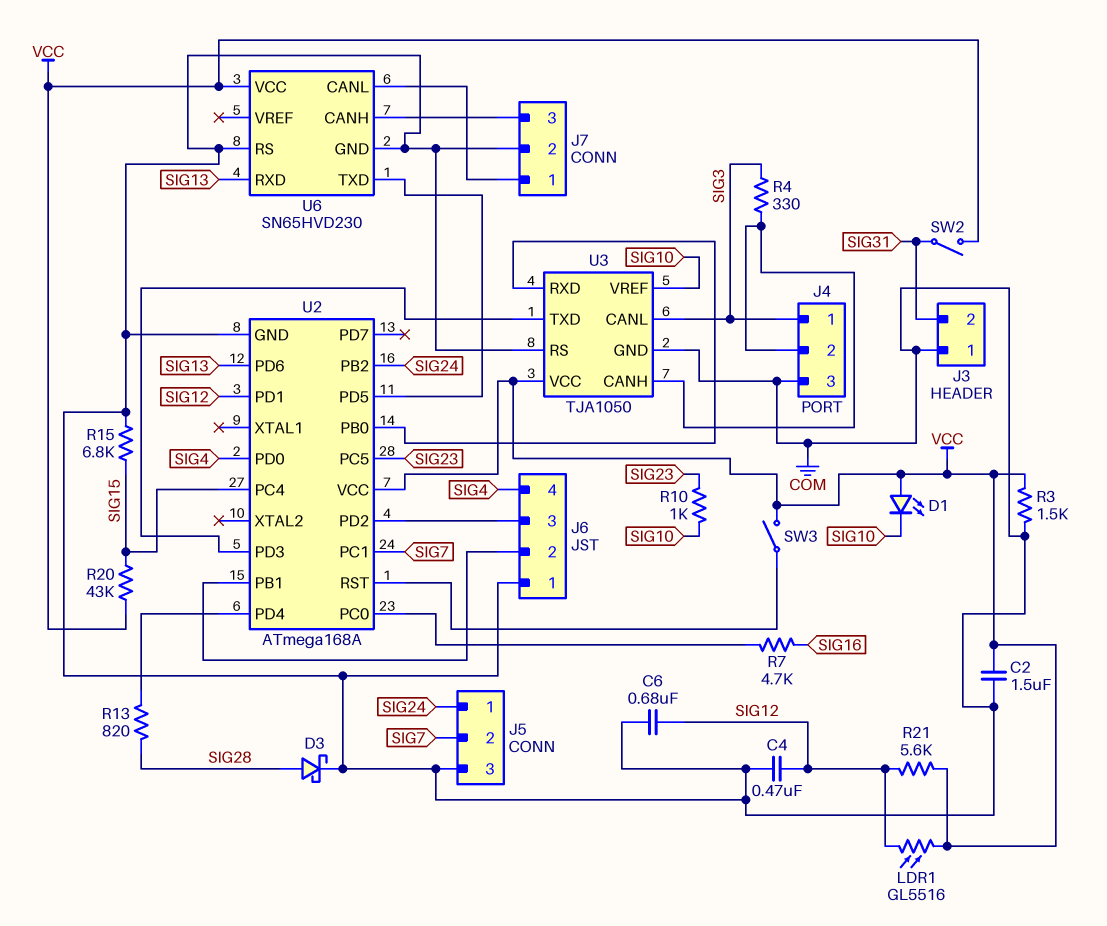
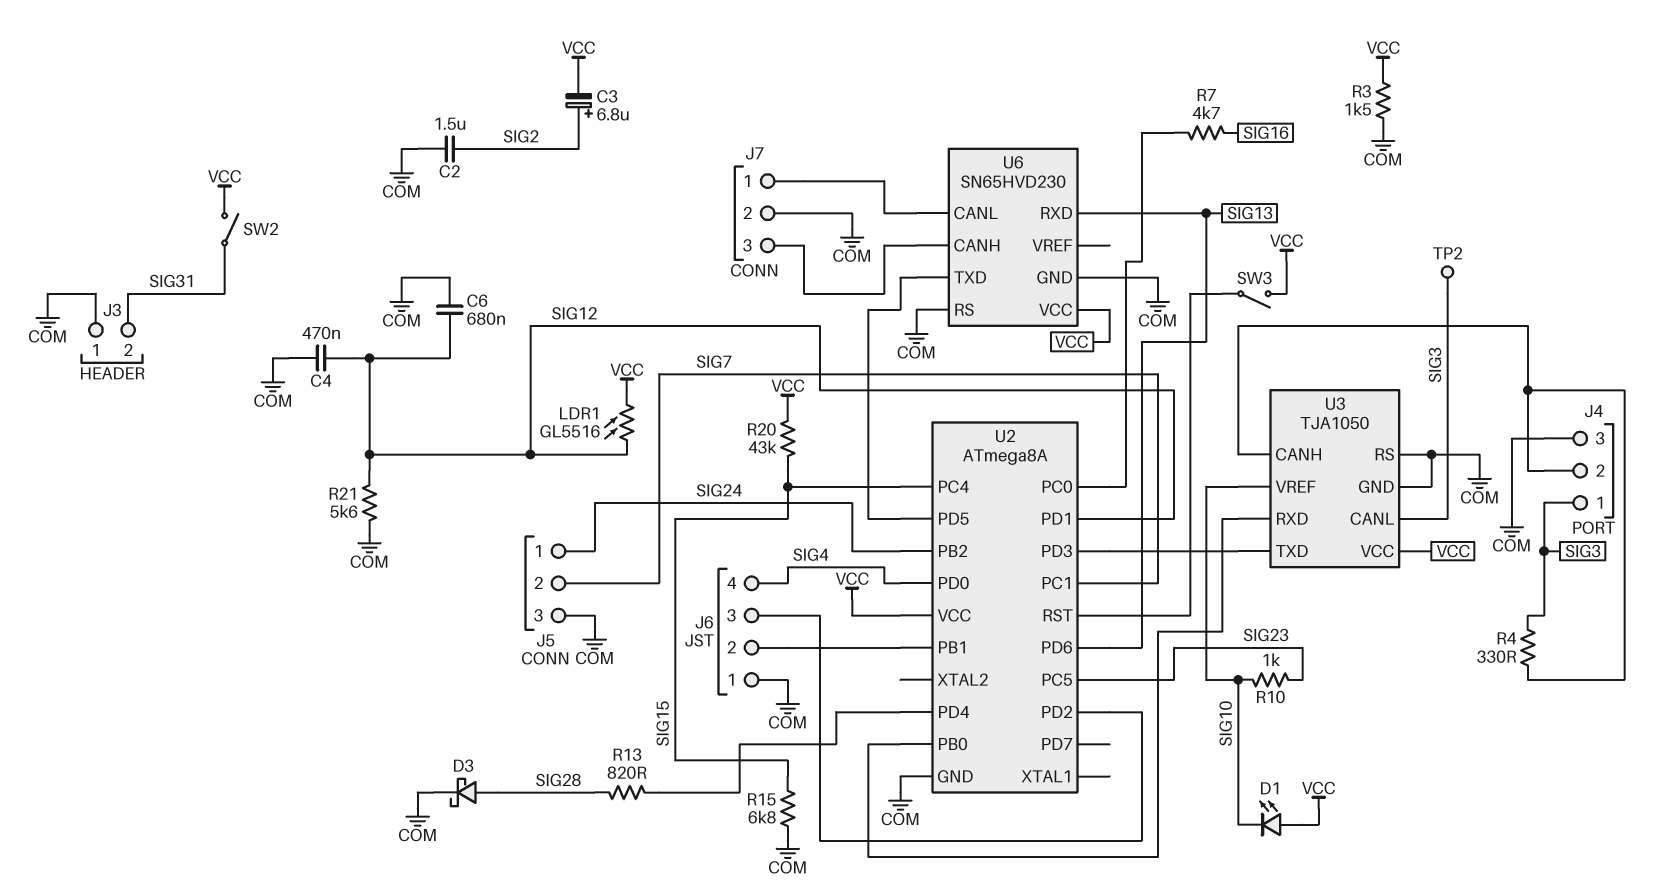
C2: 1.5uF (COM, VCC) -> 1.5uF (COM, SIG2)
C3: none -> 6.8uF (plus SIG2, minus VCC)
R21: 5.6k (SIG12, VCC) -> 5.6k (COM, SIG12)
TP2: none -> test point (SIG3)
U2: ATmega168A -> ATmega8A

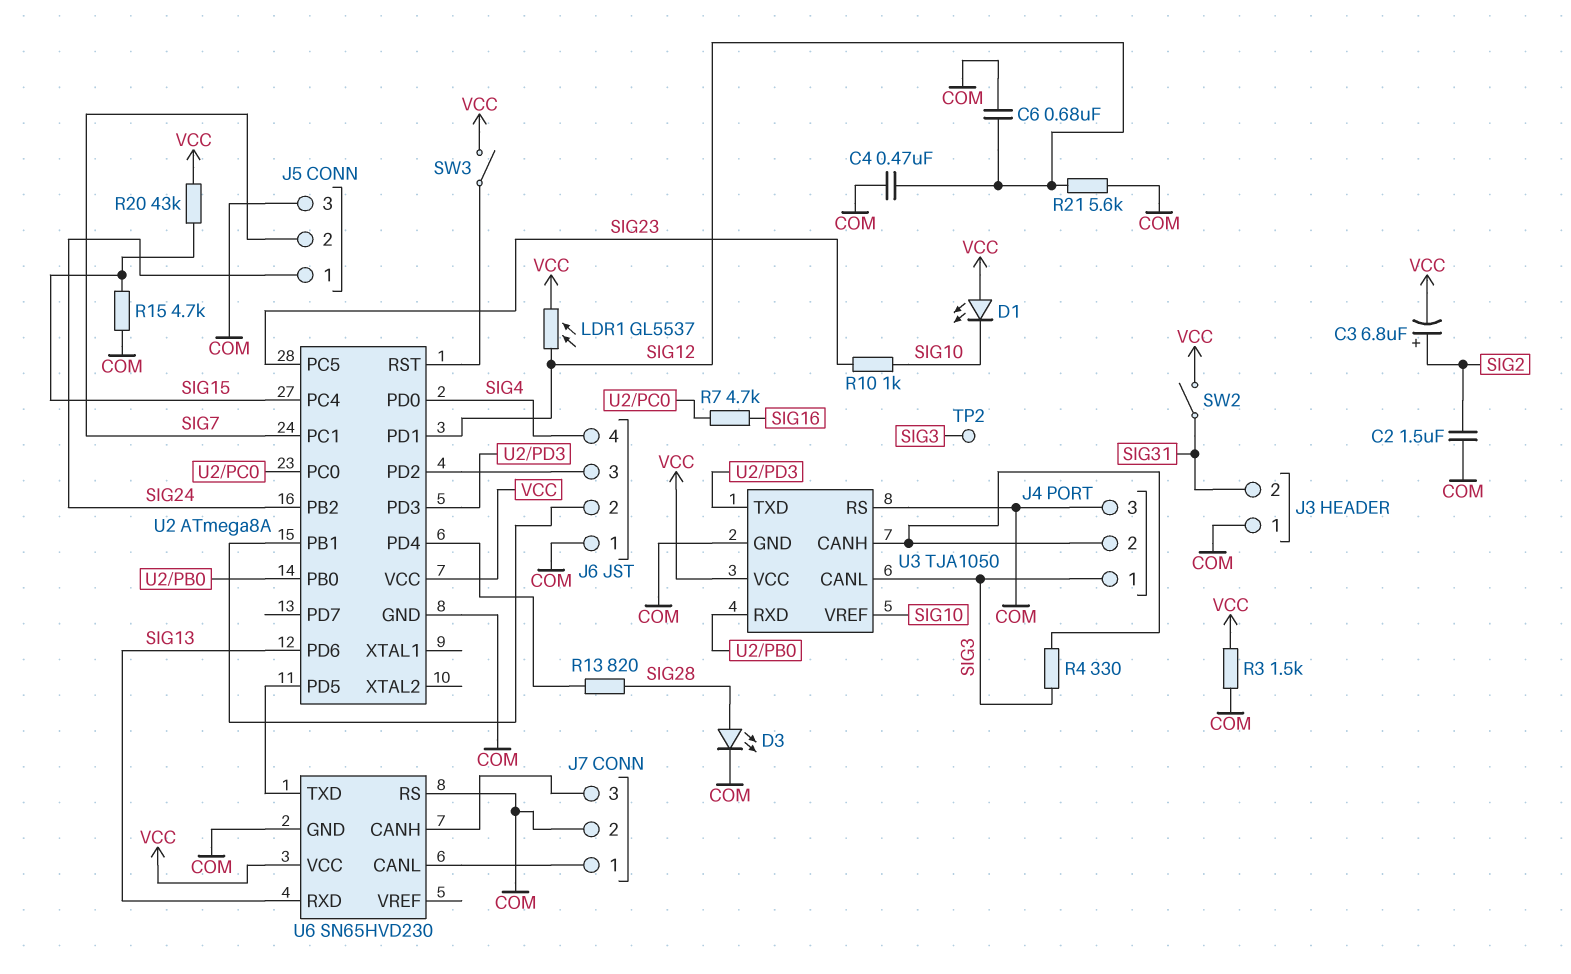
D3: schottky (A SIG28, K COM) -> LED (A SIG28, K COM)
LDR1: GL5516 (SIG12, VCC) -> GL5537 (SIG12, VCC)
R15: 6.8k (COM, SIG15) -> 4.7k (COM, SIG15)

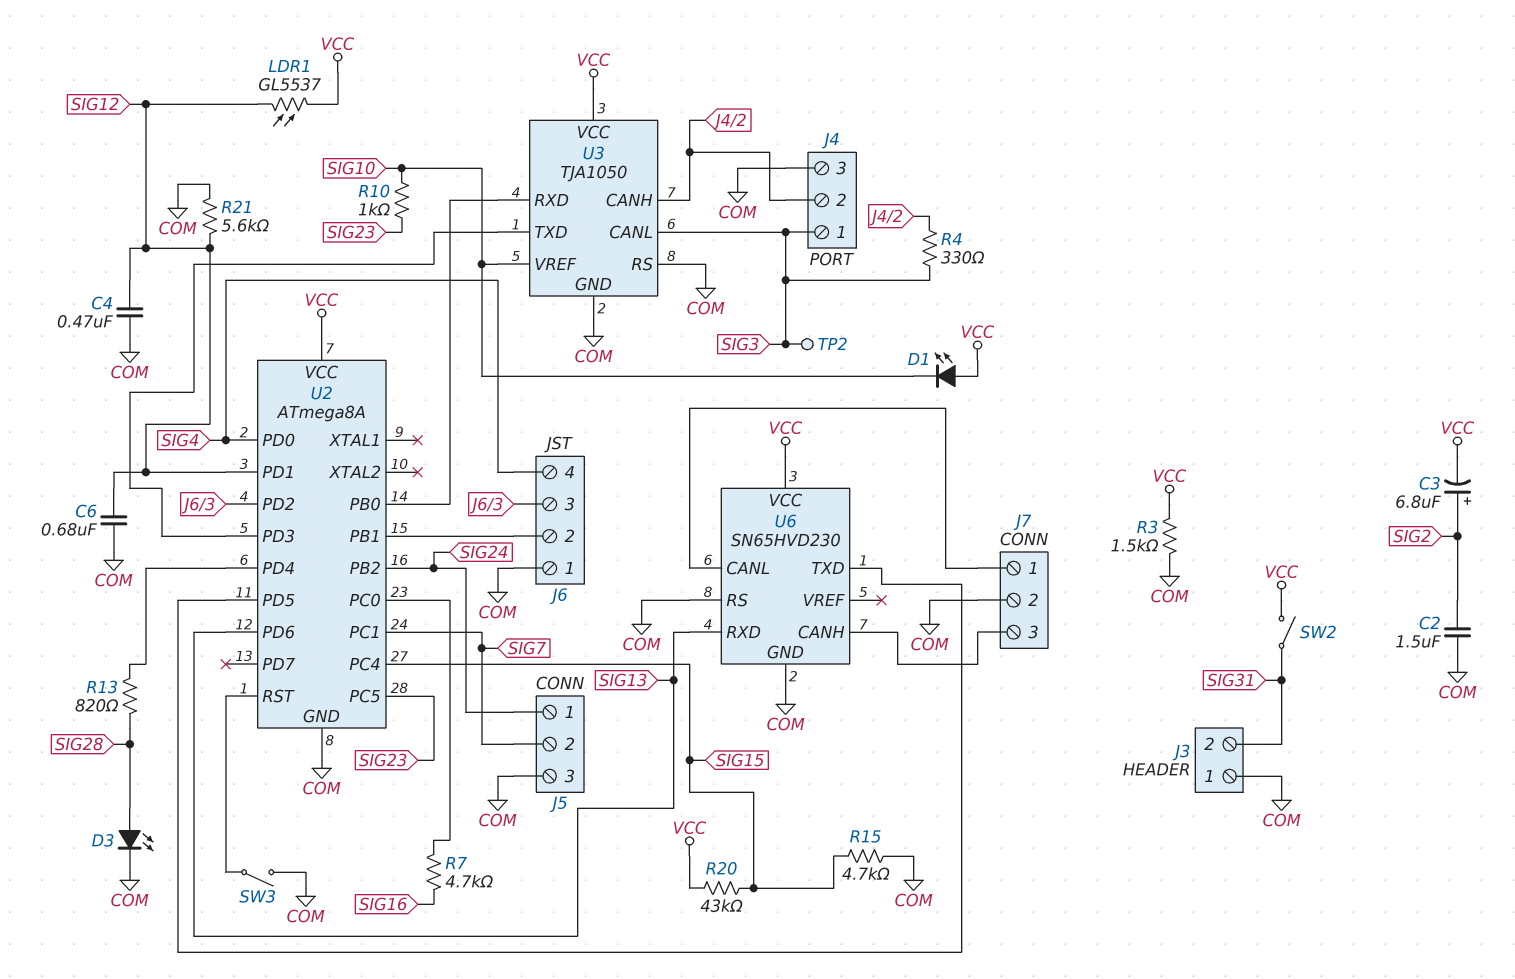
SW3: switch (U2/RST, VCC) -> switch (COM, U2/RST)

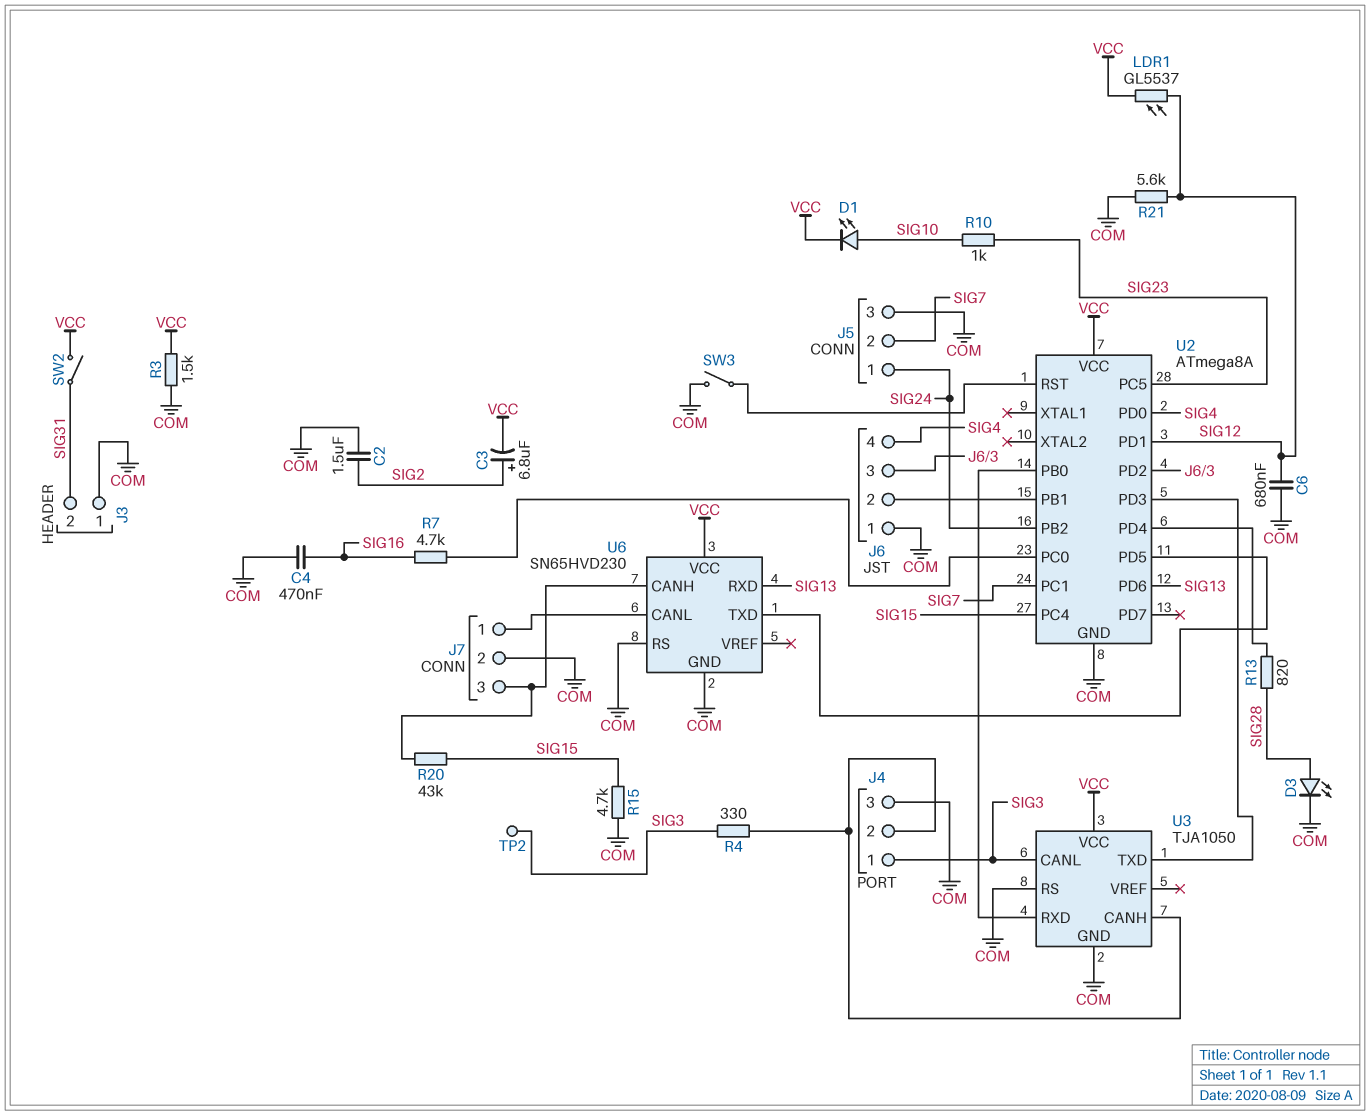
C4: 470nF (COM, SIG12) -> 470nF (COM, SIG16)
D1: LED (A VCC, K SIG10) -> LED (A SIG10, K VCC)
R20: 43k (SIG15, VCC) -> 43k (J7/3, SIG15)
U3 pin VREF: SIG10 -> none

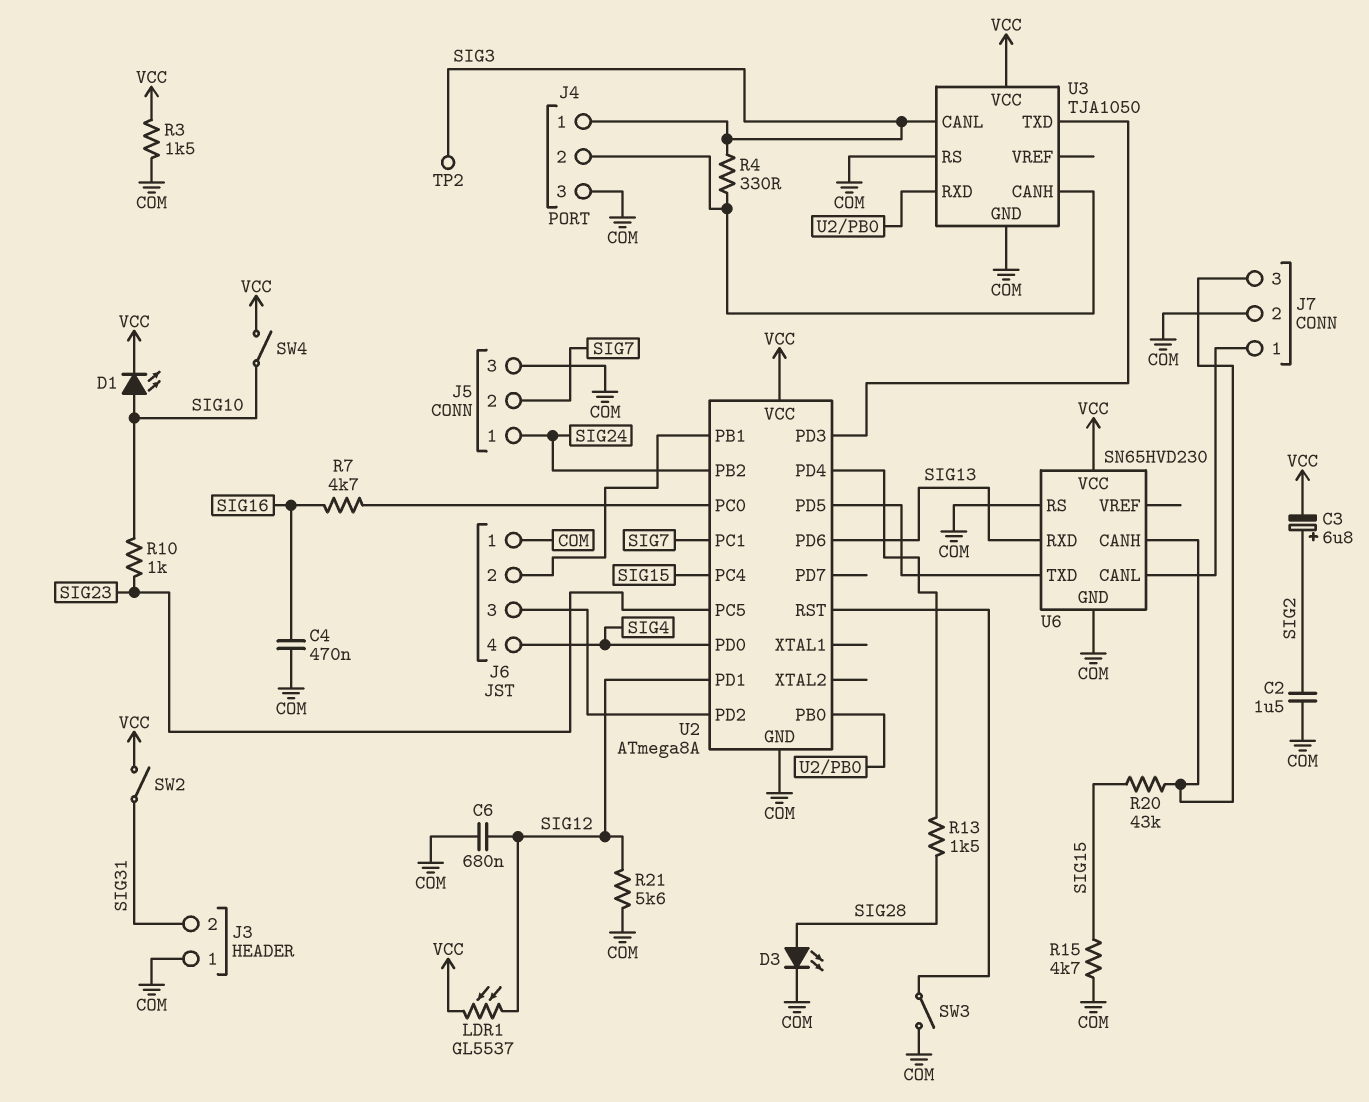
R13: 820 (SIG28, U2/PD4) -> 1.5k (SIG28, U2/PD4)
SW4: none -> switch (SIG10, VCC)

